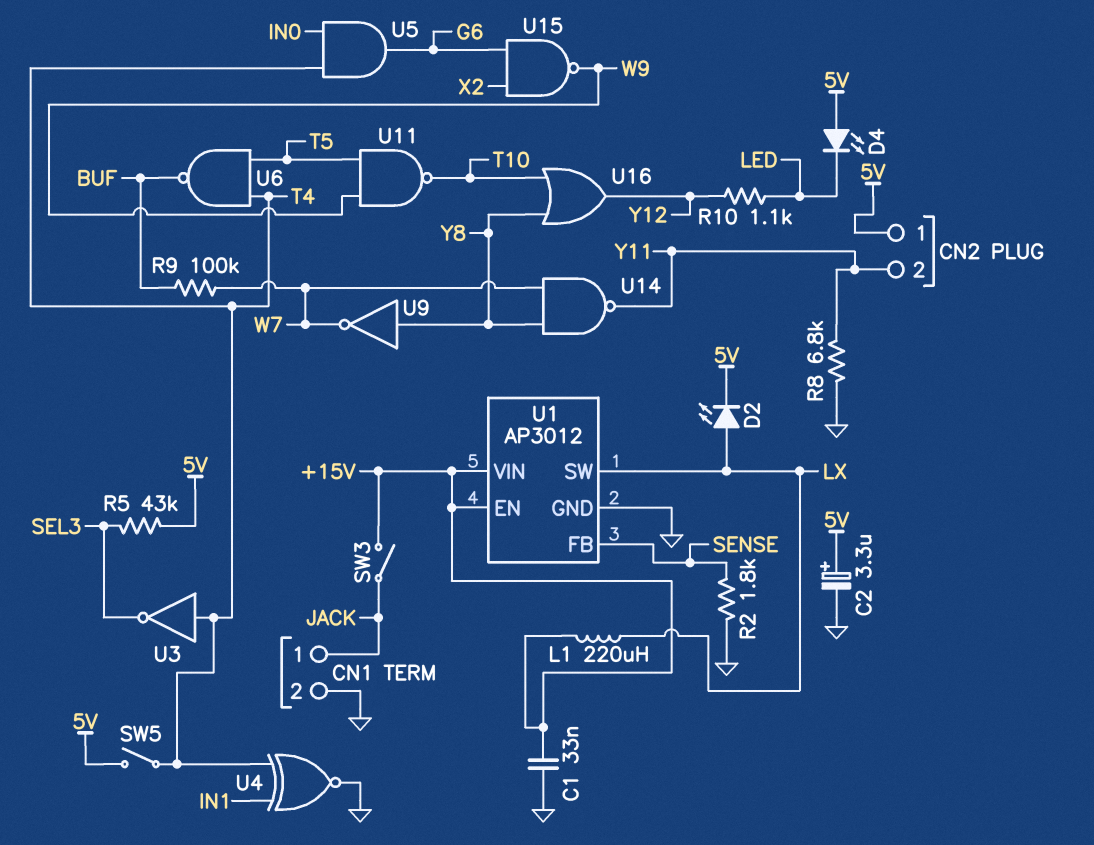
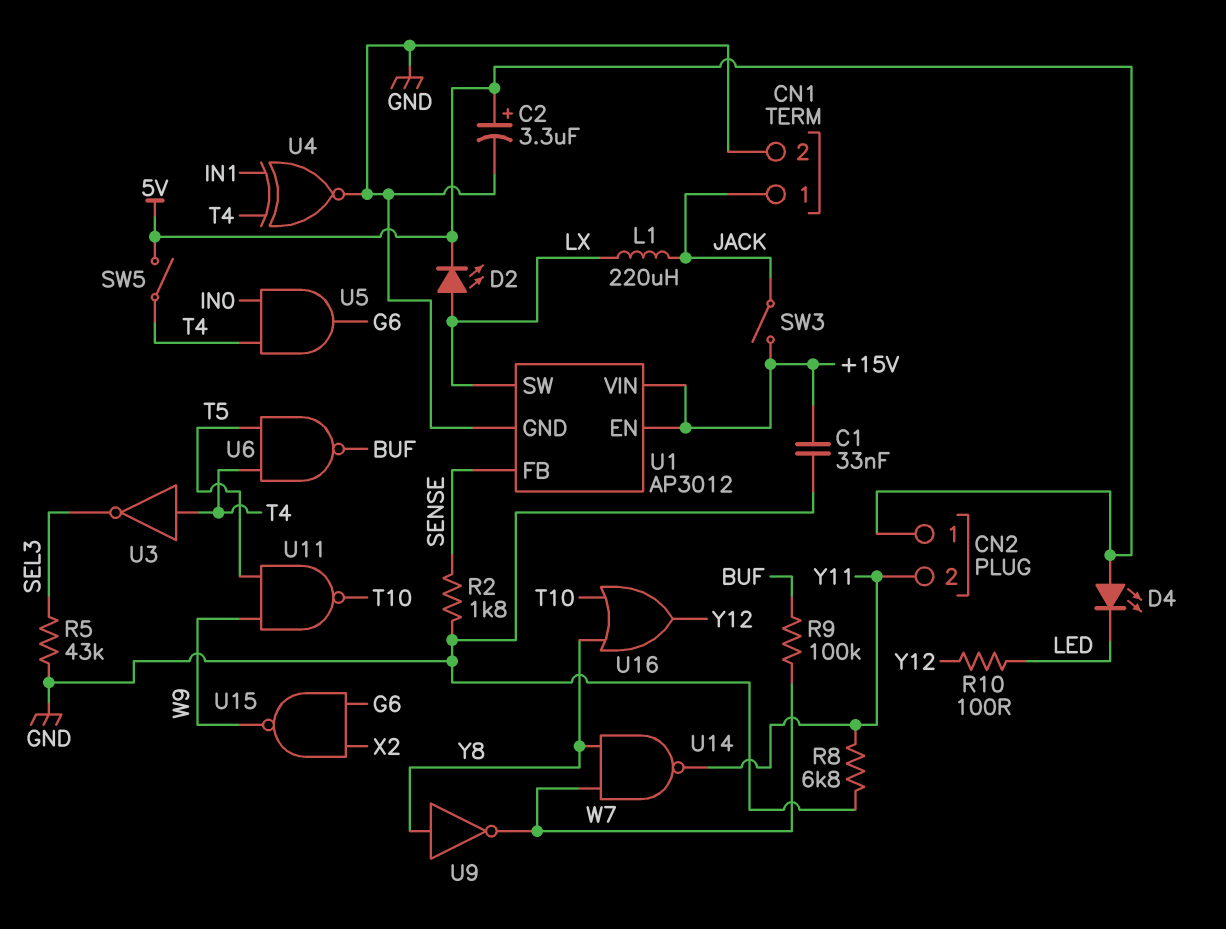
L1: 220uH (+15V, LX) -> 220uH (JACK, LX)
R5: 43k (5V, SEL3) -> 43k (GND, SEL3)
R10: 1.1k (LED, Y12) -> 100 (LED, Y12)

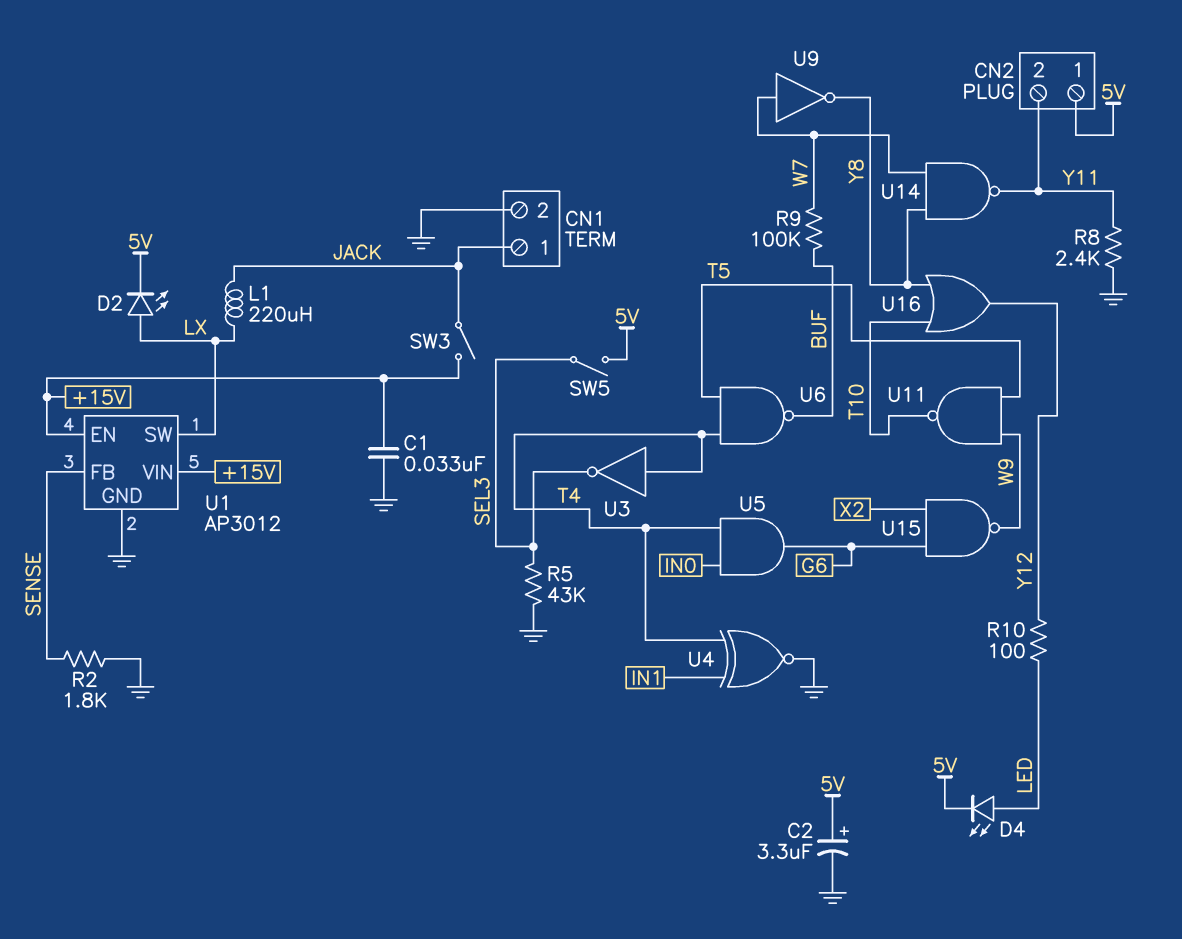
D4: LED (A 5V, K LED) -> LED (A LED, K 5V)
R8: 6.8k (GND, Y11) -> 2.4k (GND, Y11)
SW5: switch (5V, T4) -> switch (5V, SEL3)
U9: NOT (in Y8, out W7) -> NOT (in W7, out Y8)

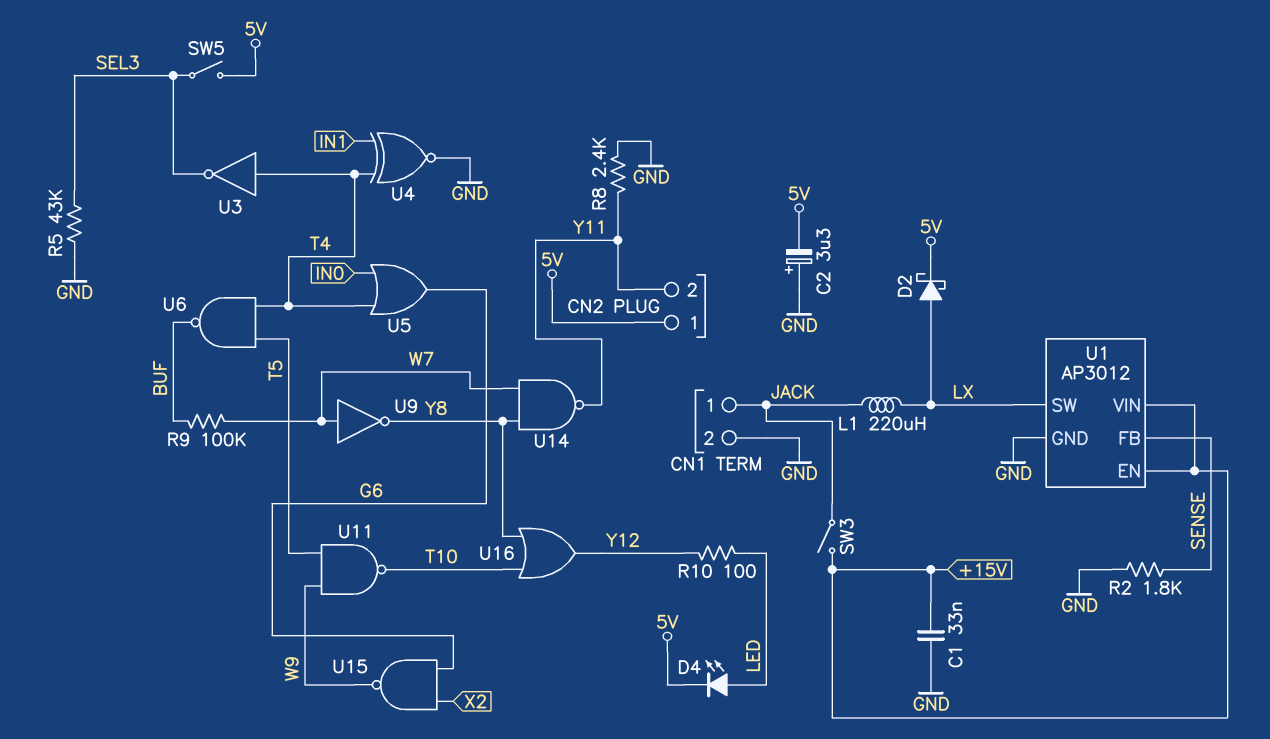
C2: 3.3uF (plus 5V, minus GND) -> 3.3uF (plus GND, minus 5V)
D2: LED (A LX, K 5V) -> schottky (A LX, K 5V)
U5: AND (in IN0, in T4, out G6) -> OR (in IN0, in T4, out G6)

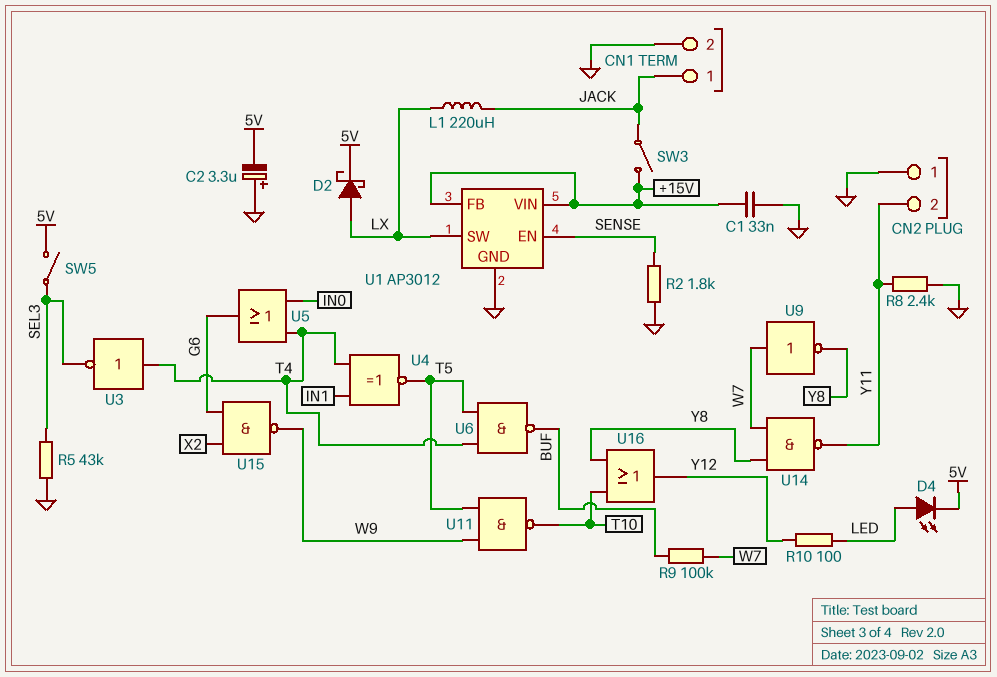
CN2 pin 1: 5V -> GND
U1 pin EN: +15V -> SENSE
U1 pin FB: SENSE -> +15V
U4: XNOR (in IN1, in T4, out GND) -> XNOR (in IN1, in T4, out T5)

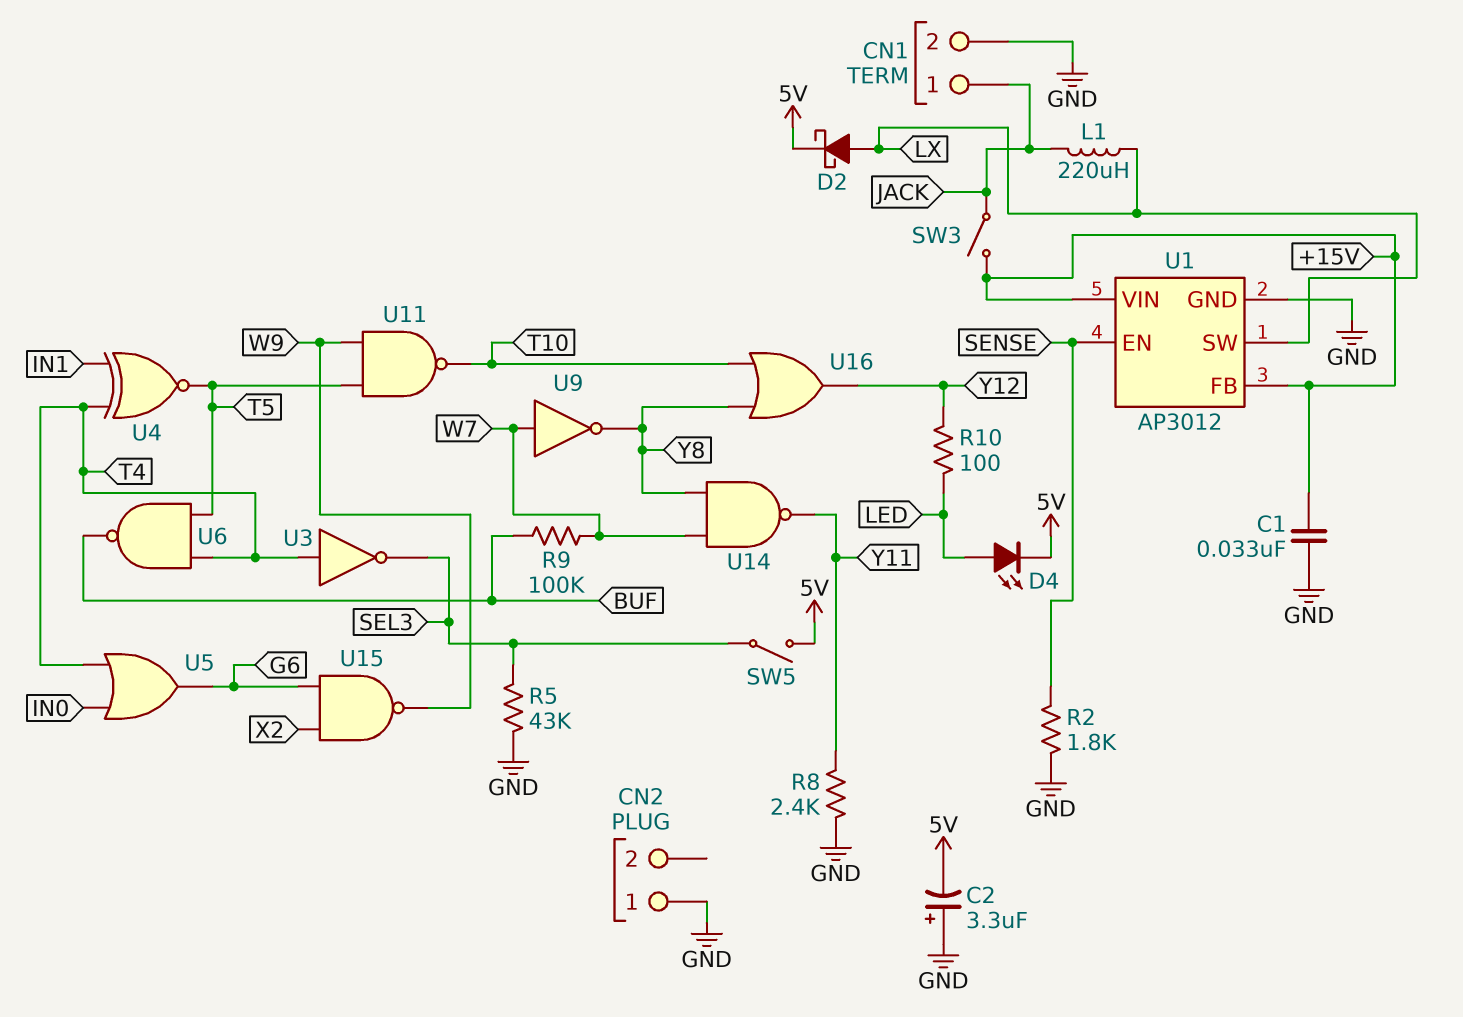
CN2 pin 2: Y11 -> none

